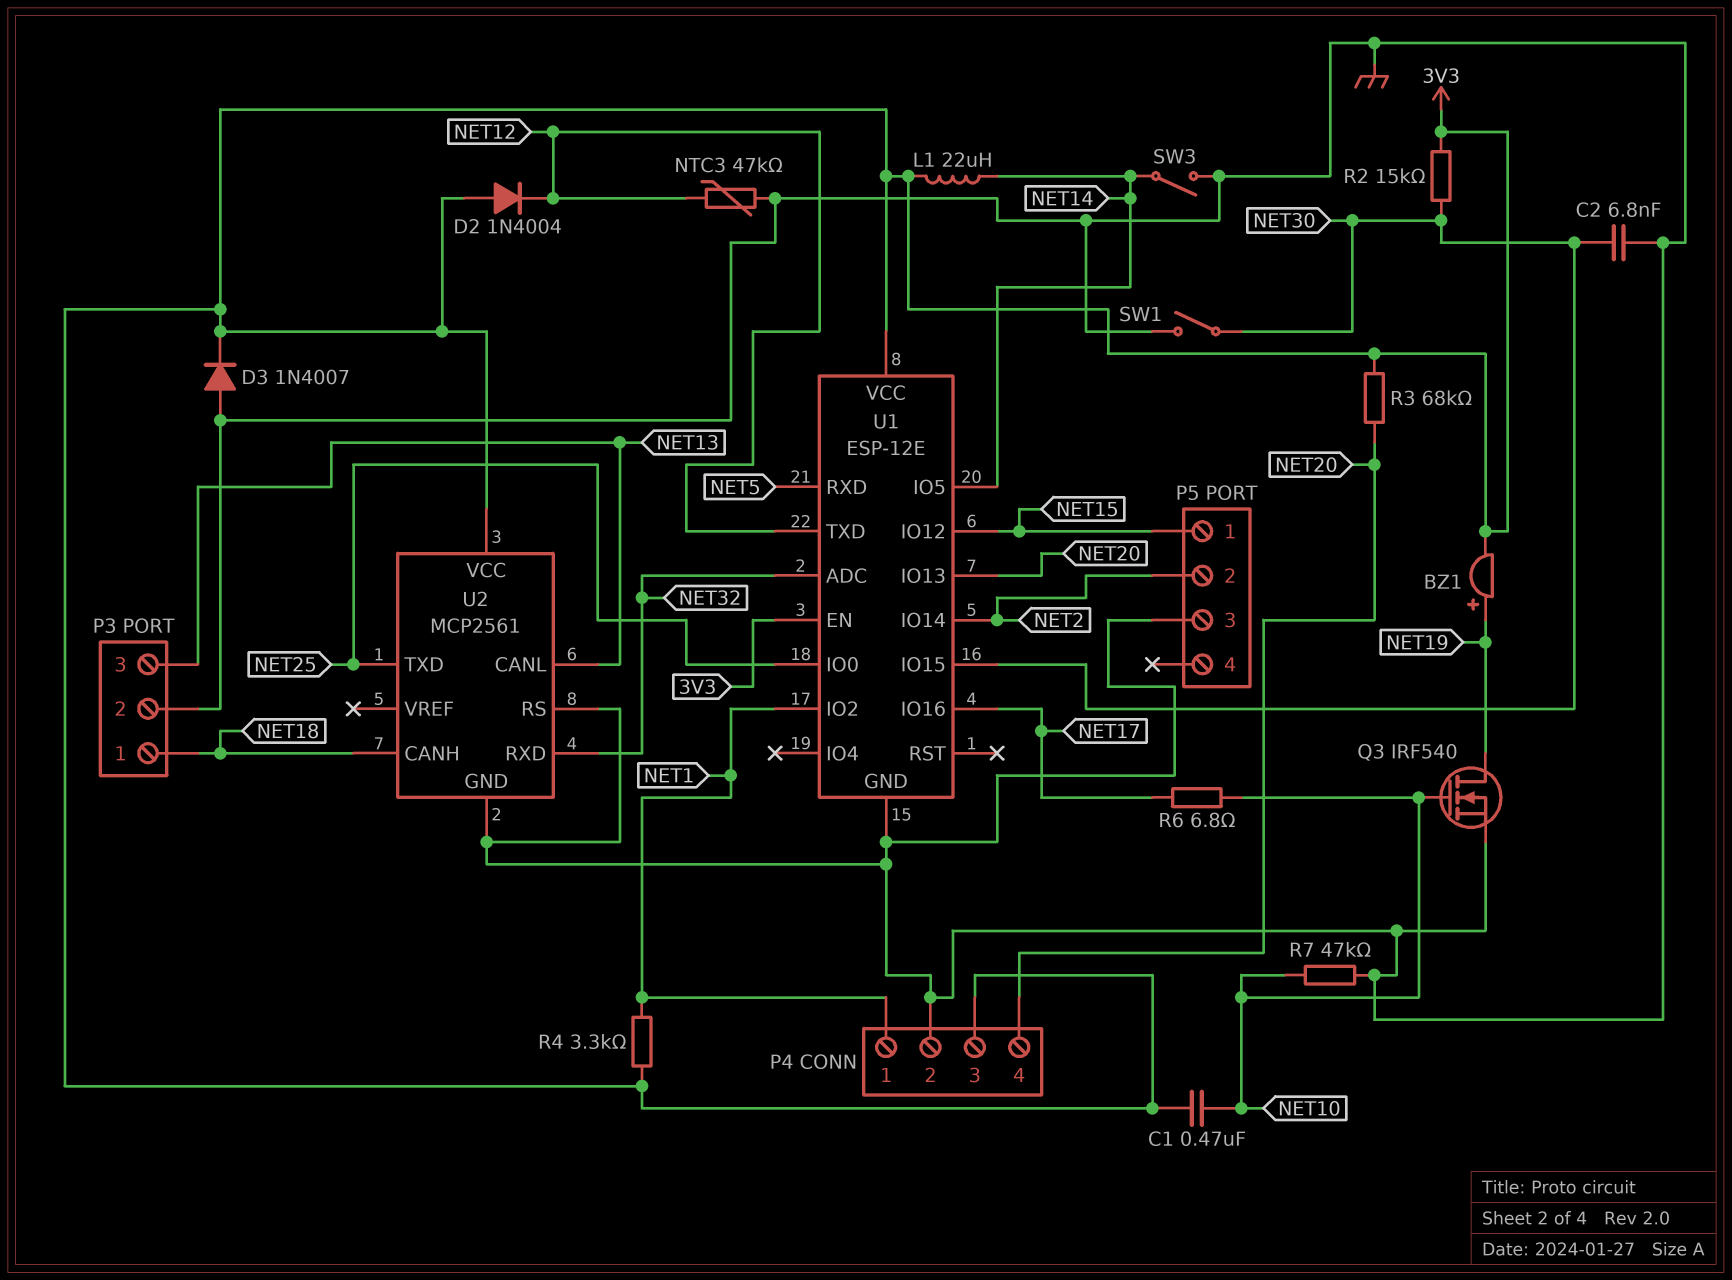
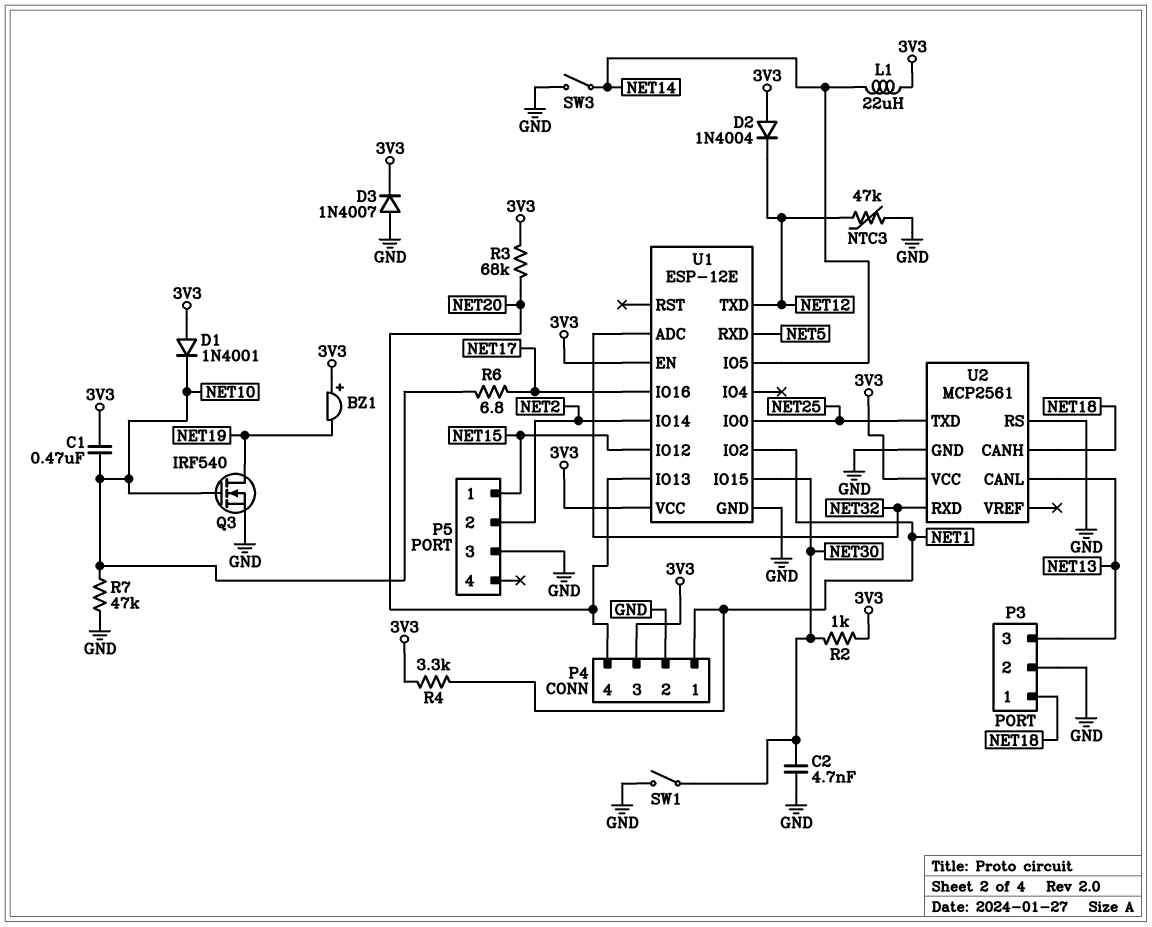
BZ1: buzzer (plus NET19, minus 3V3) -> buzzer (plus 3V3, minus NET19)
C2: 6.8nF (GND, NET30) -> 4.7nF (GND, NET30)
D1: none -> diode 1N4001 (A 3V3, K NET10)
R2: 15k (3V3, NET30) -> 1k (3V3, NET30)

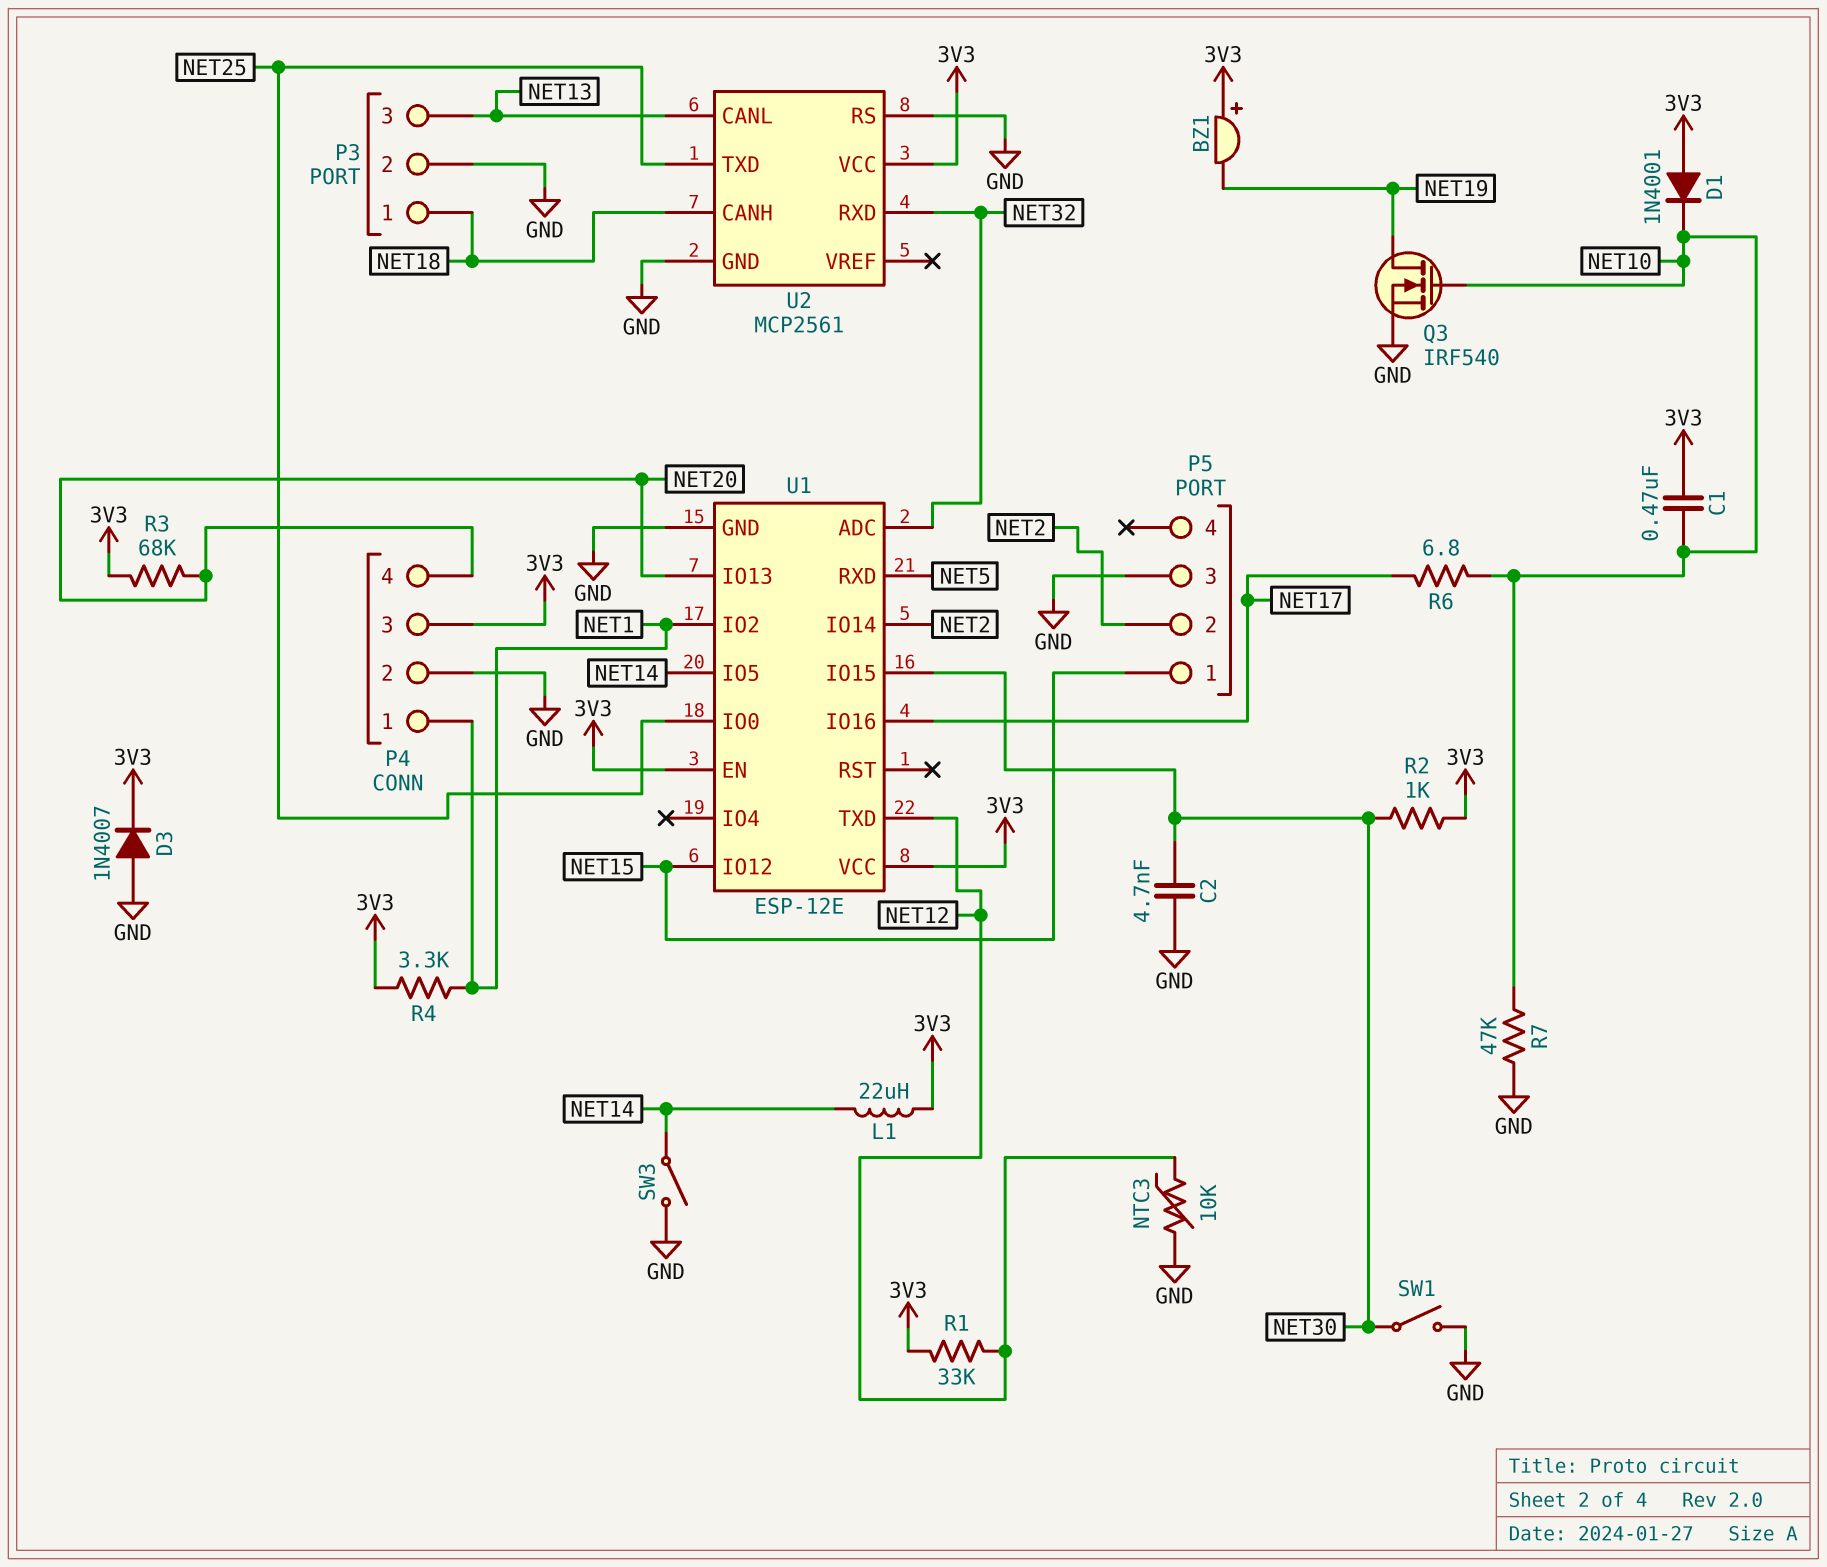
D2: diode 1N4004 (A 3V3, K NET12) -> none
NTC3: 47k (GND, NET12) -> 10k (GND, NET12)
R1: none -> 33k (3V3, NET12)

